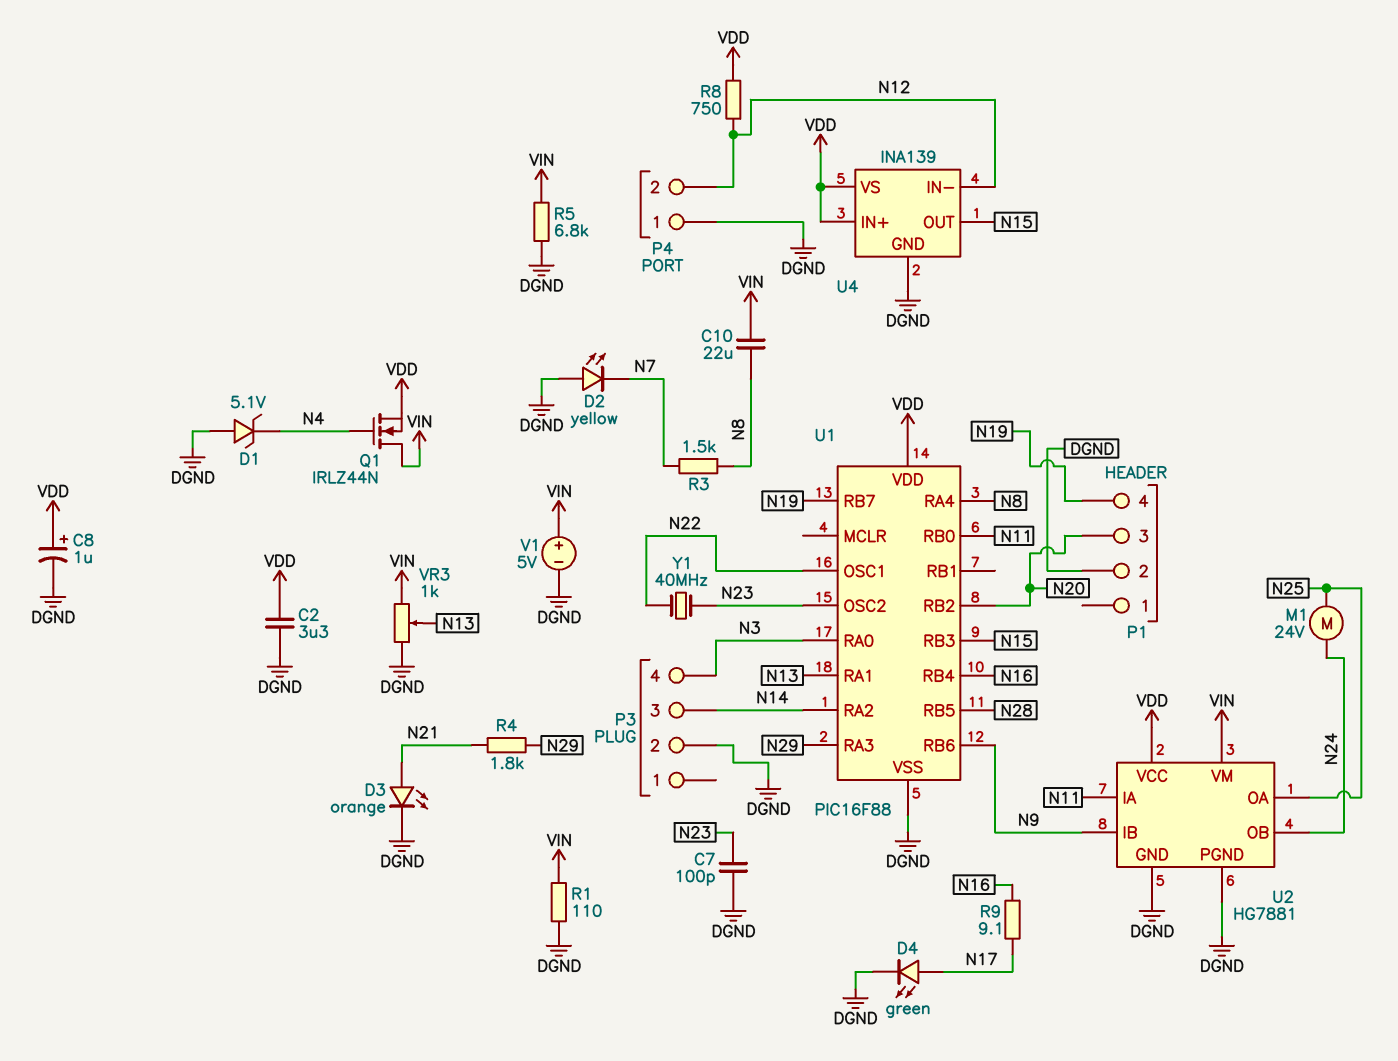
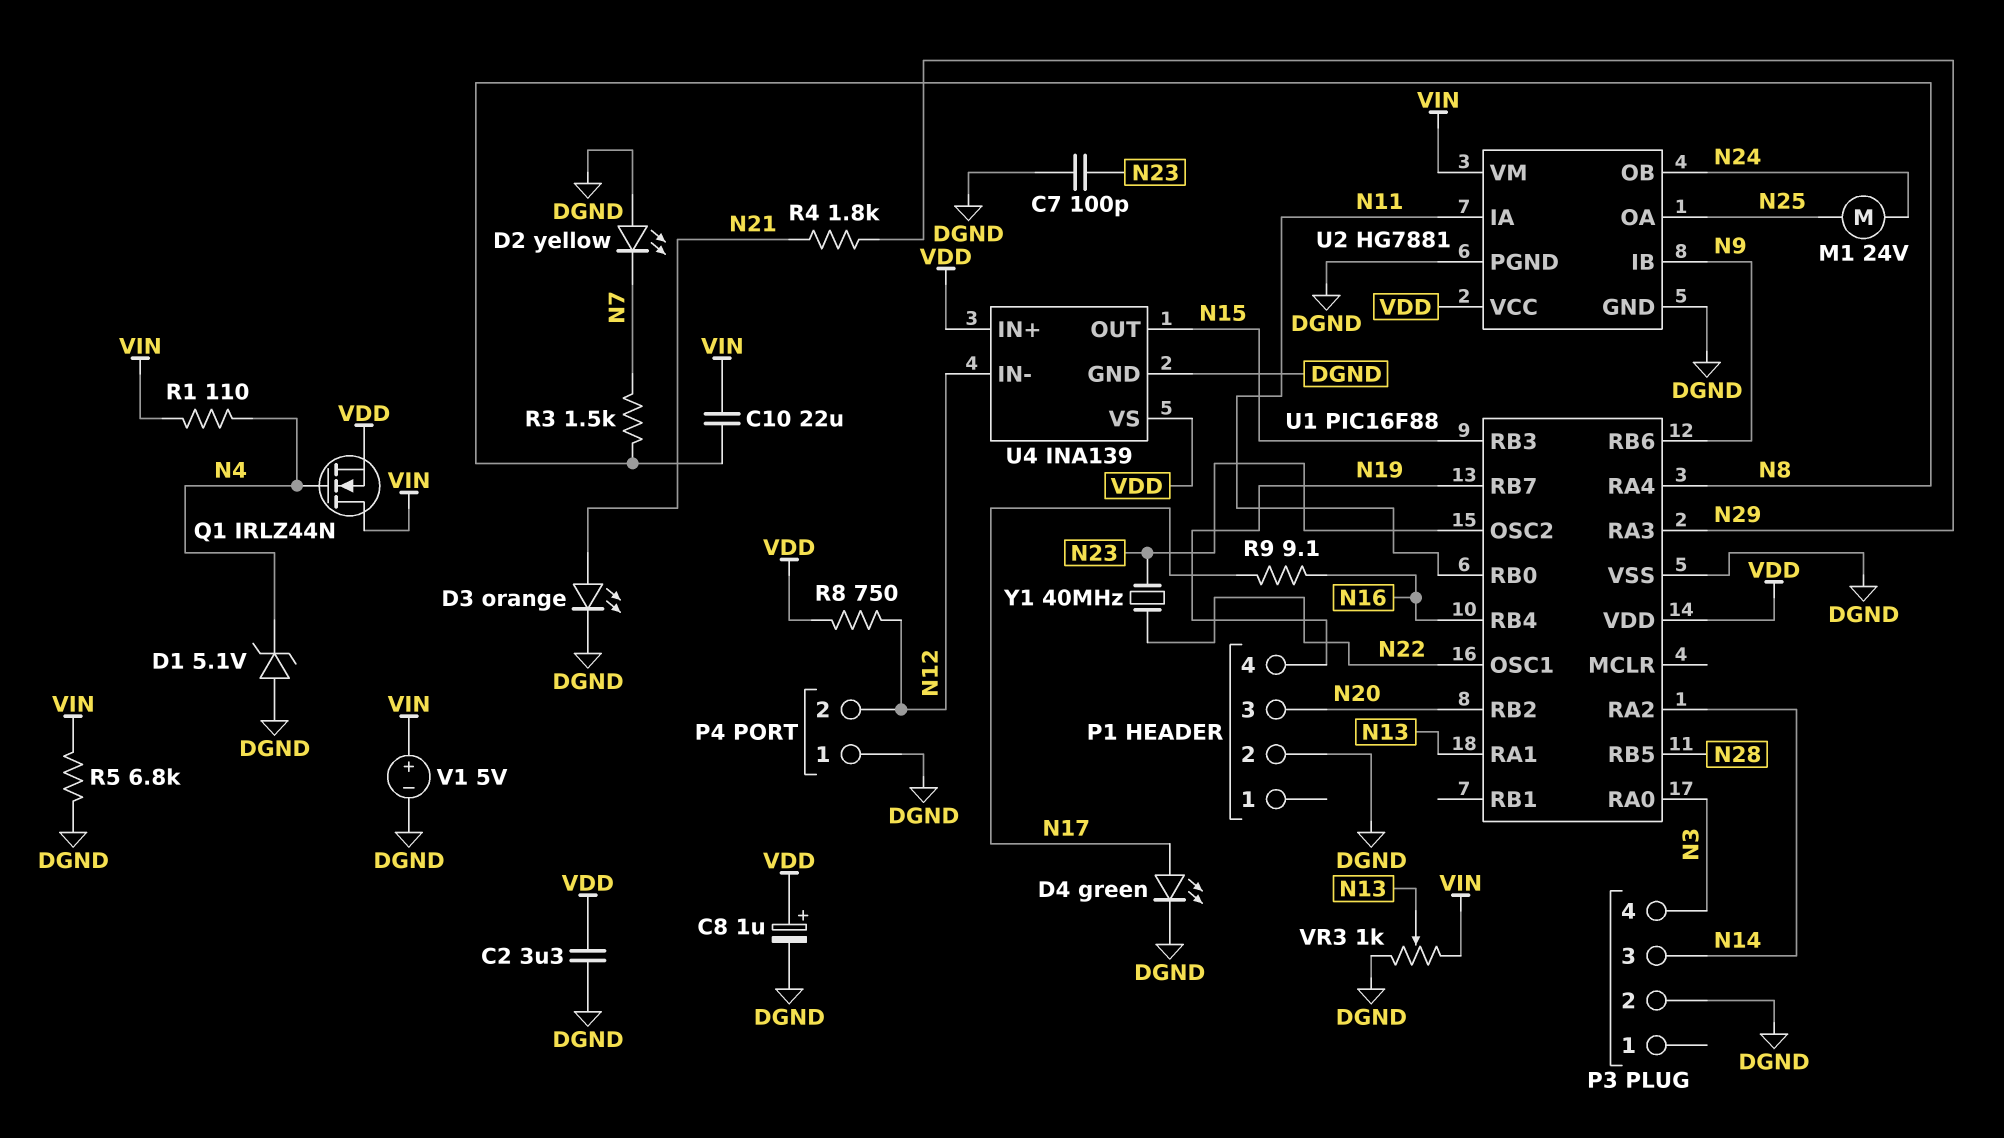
R1: 110 (DGND, VIN) -> 110 (N4, VIN)

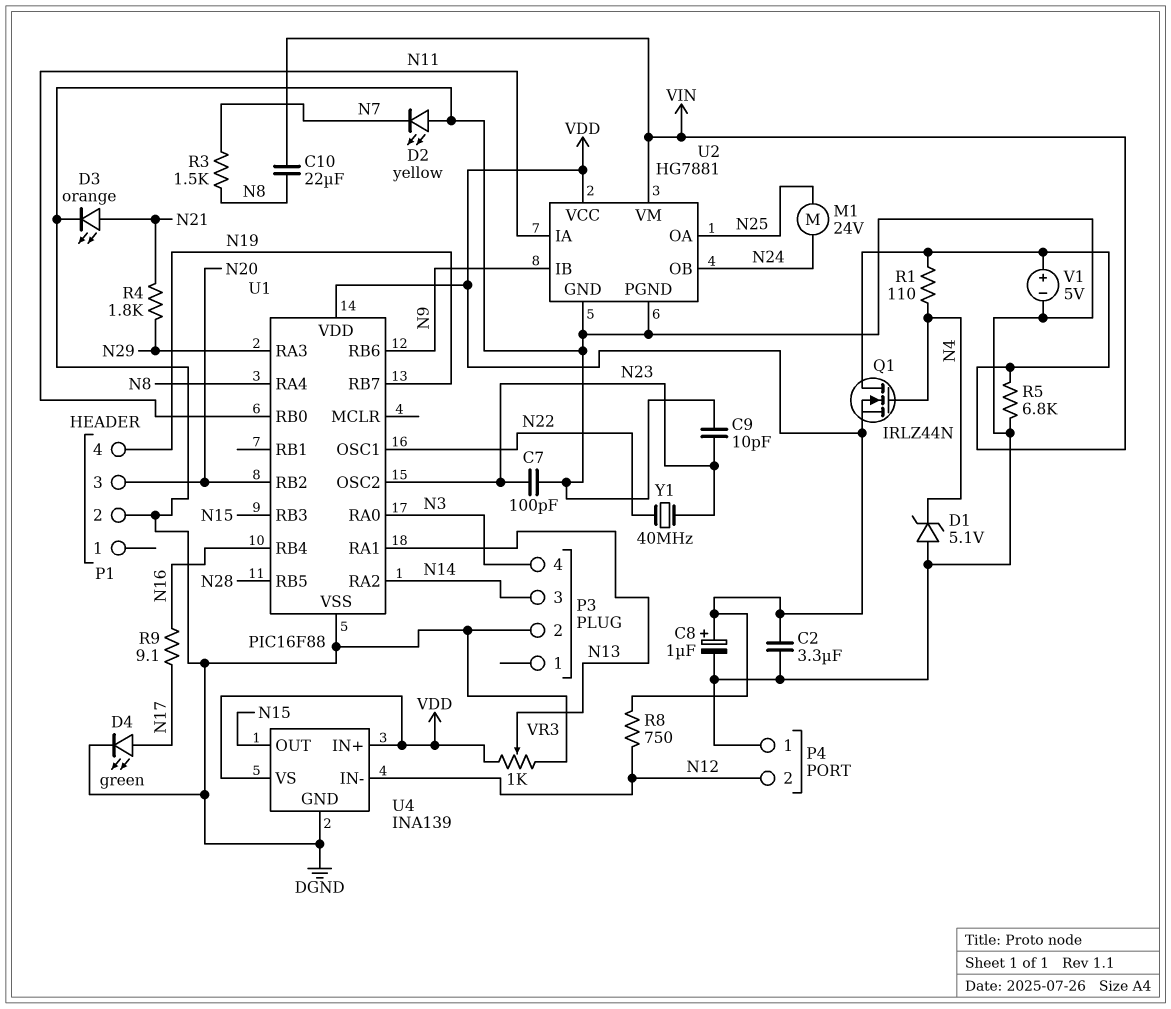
C9: none -> 10pF (DGND, N23)
VR3: 1k (DGND, VIN, wiper N13) -> 1k (DGND, VDD, wiper N13)

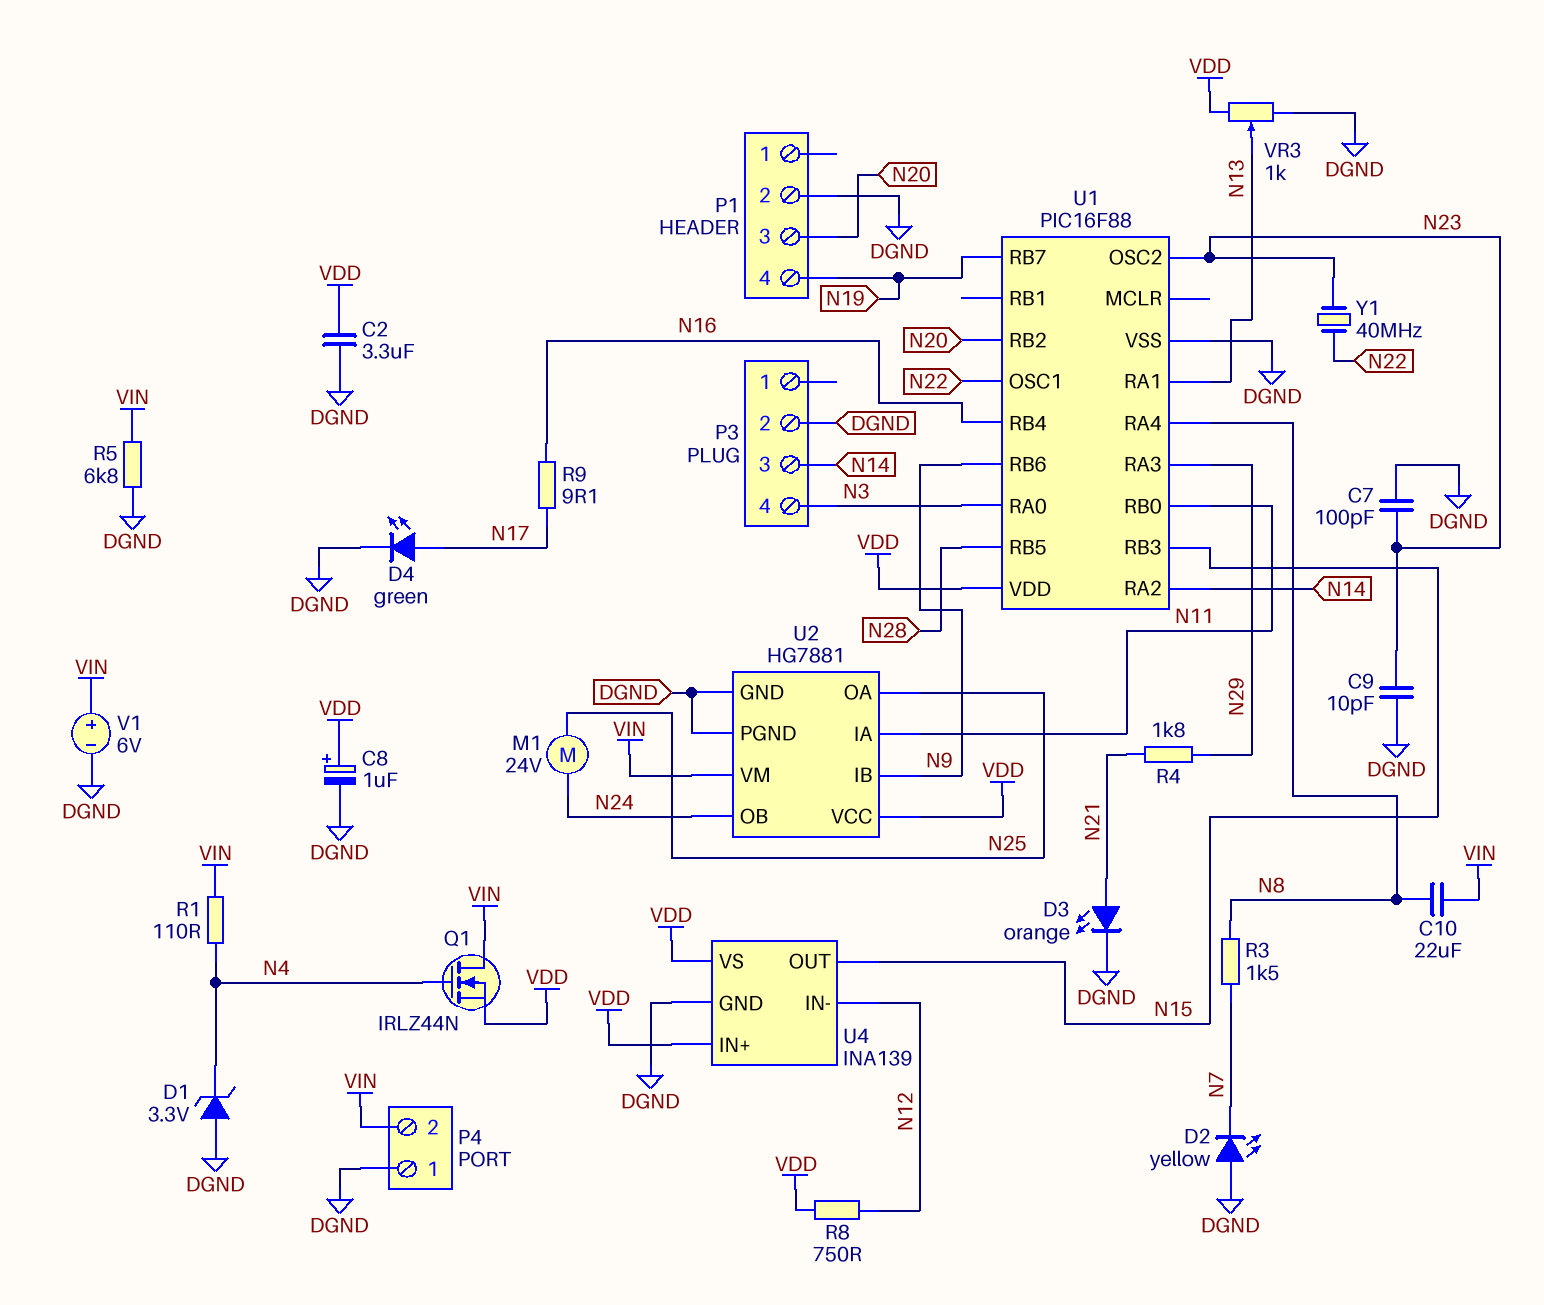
D1: zener 5.1V (A DGND, K N4) -> zener 3.3V (A DGND, K N4)
P4 pin 2: N12 -> VIN
V1: 5V (plus VIN, minus DGND) -> 6V (plus VIN, minus DGND)

